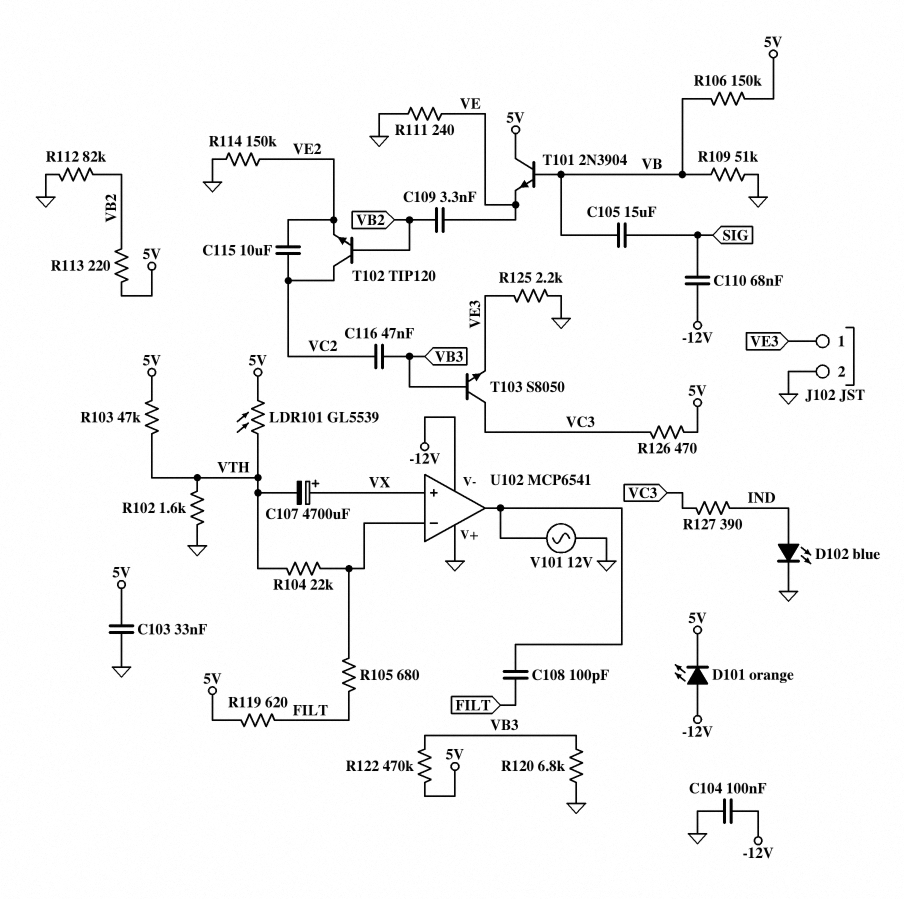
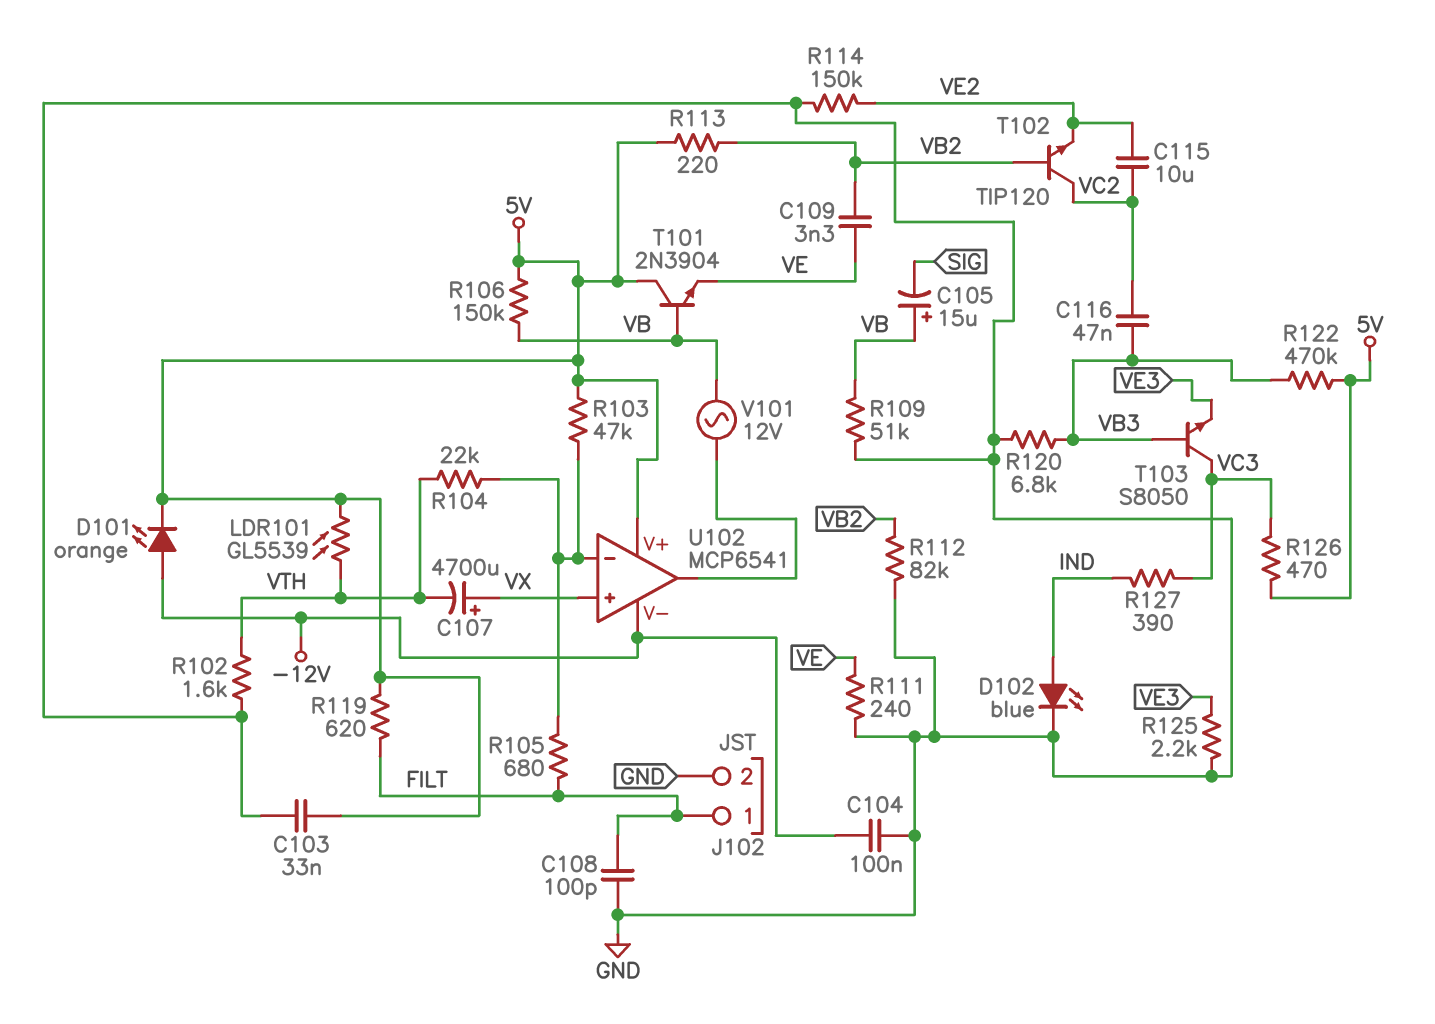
C105: 15uF (SIG, VB) -> 15uF (plus VB, minus SIG)
C108: 100pF (FILT, U102/out) -> 100pF (FILT, GND)
C110: 68nF (-12V, SIG) -> none
J102 pin 1: VE3 -> FILT
R103: 47k (5V, VTH) -> 47k (5V, U102/in-)
U102 pin V+: GND -> 5V
V101: AC 12V (GND, U102/out) -> AC 12V (U102/out, VB)

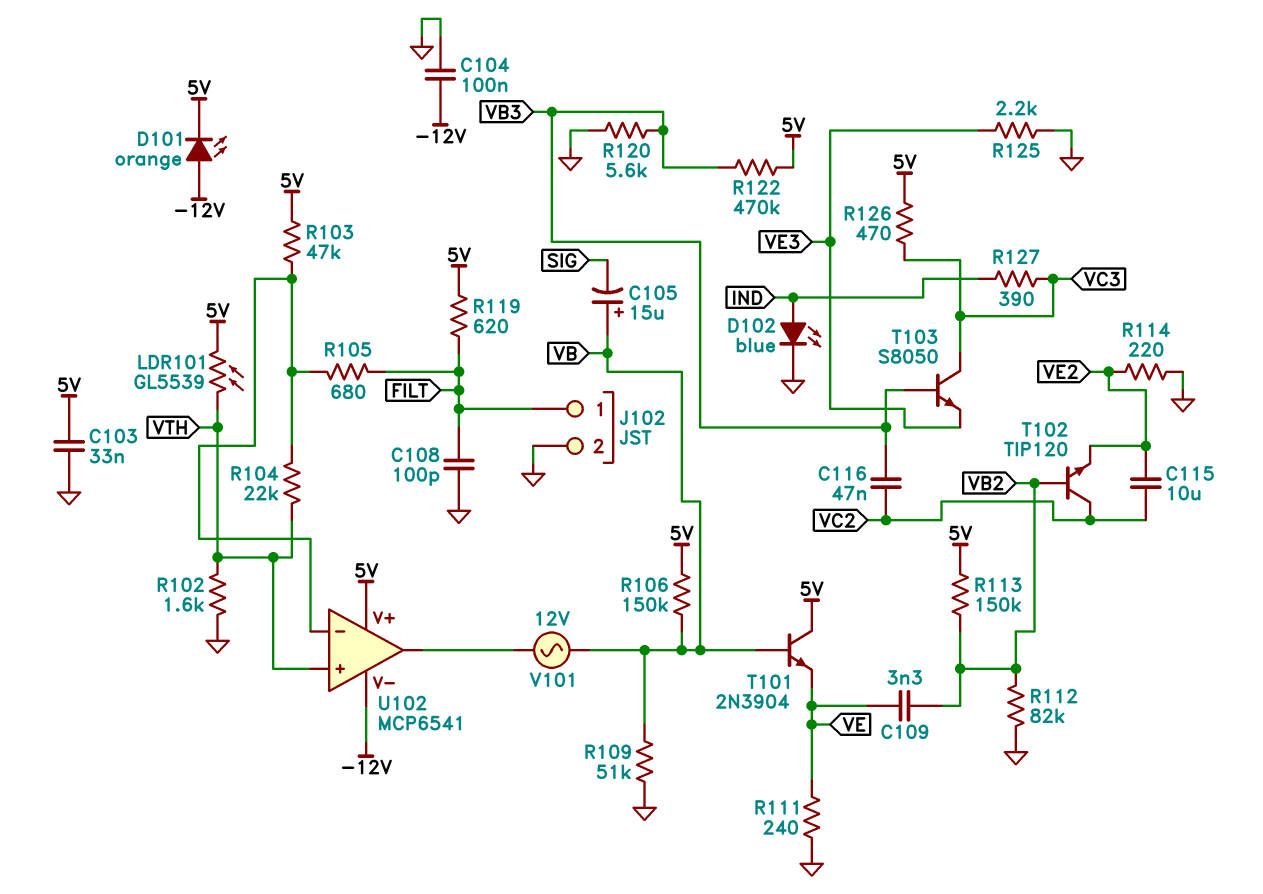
C107: 4700uF (plus VX, minus VTH) -> none
R113: 220 (5V, VB2) -> 150k (5V, VB2)
R114: 150k (GND, VE2) -> 220 (GND, VE2)
R120: 6.8k (GND, VB3) -> 5.6k (GND, VB3)
U102 pin in+: VX -> VTH

